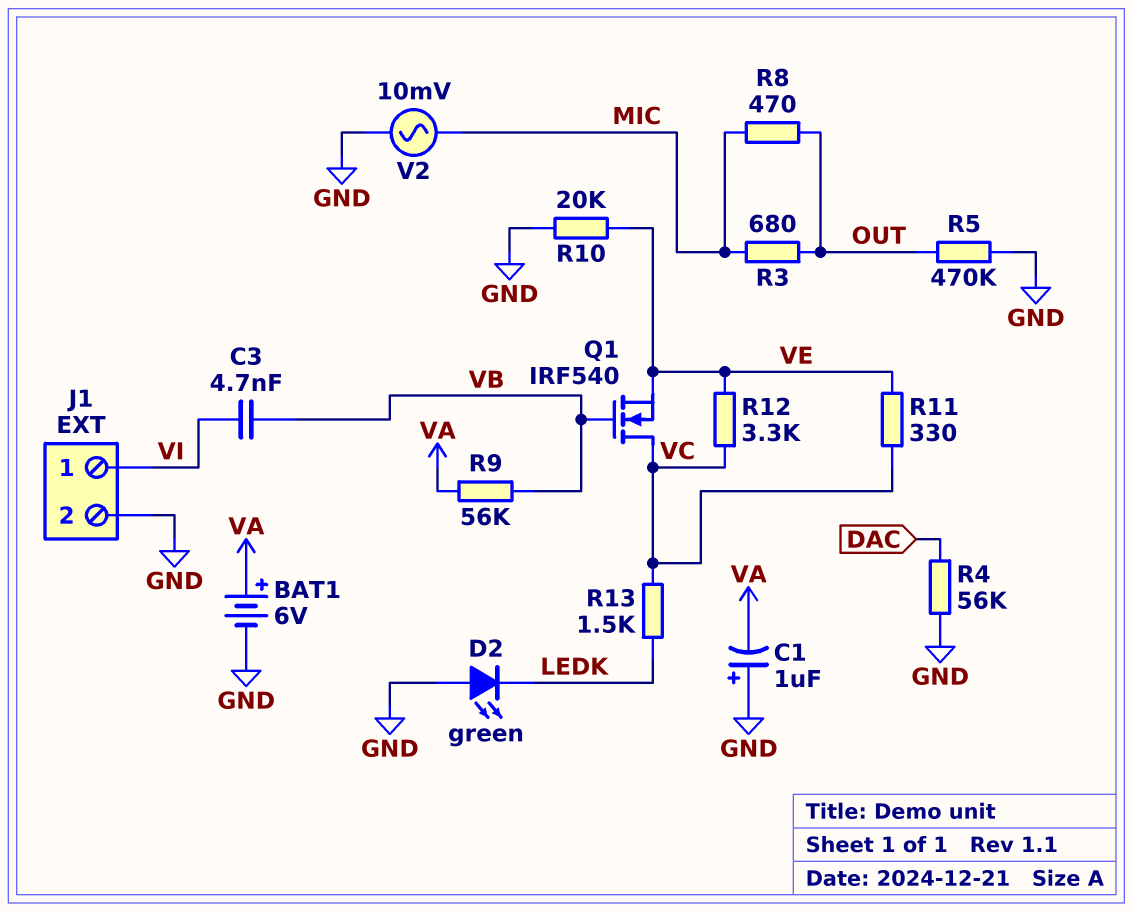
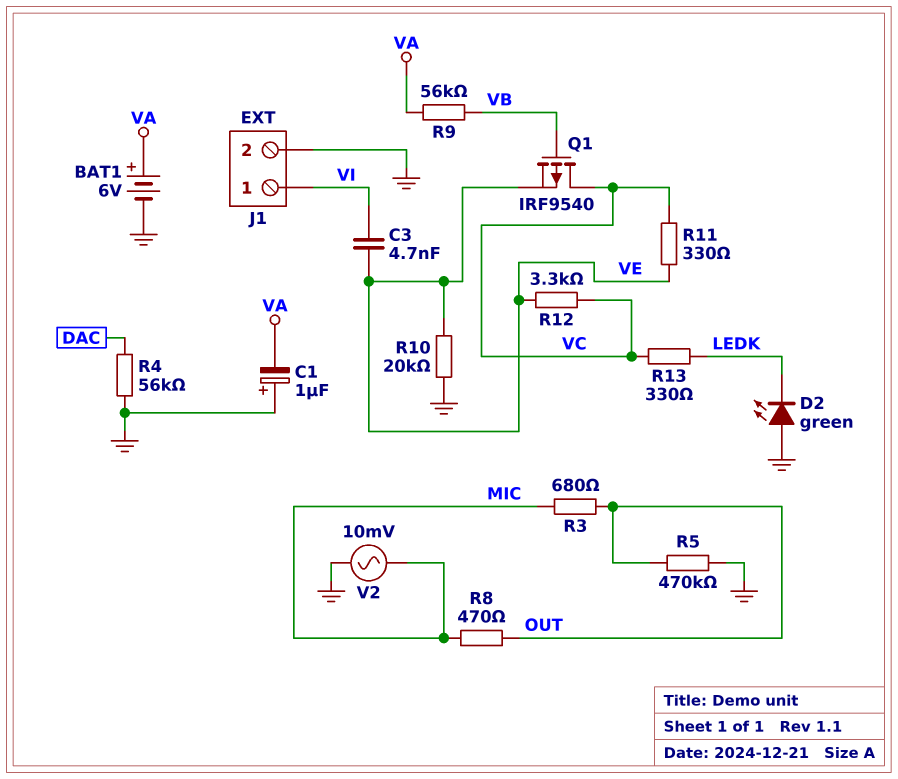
C3: 4.7nF (VB, VI) -> 4.7nF (VE, VI)
Q1: NMOS IRF540 (G VB, D VC, S VE) -> PMOS IRF9540 (G VB, D VC, S VE)
R13: 1.5k (LEDK, VC) -> 330 (LEDK, VC)

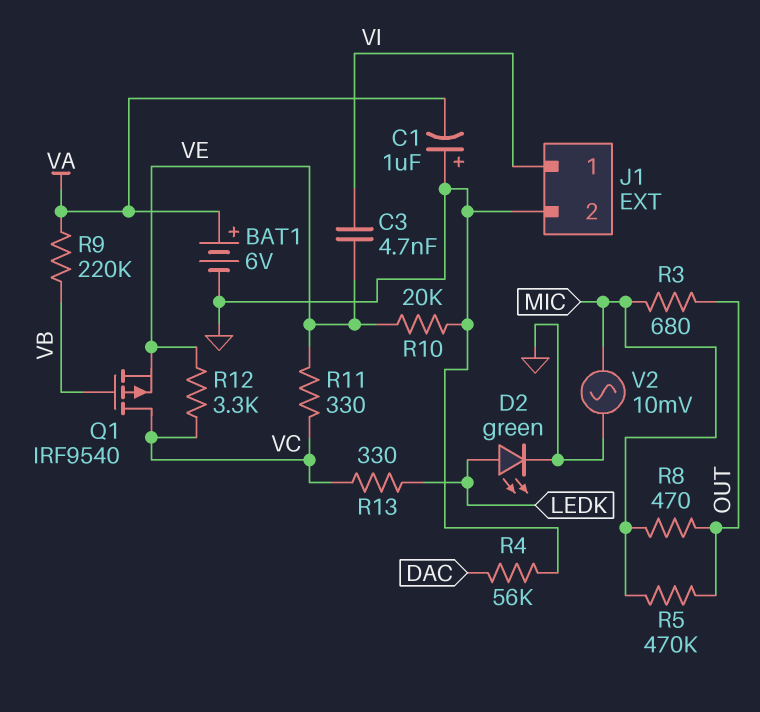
D2: LED green (A GND, K LEDK) -> LED green (A LEDK, K GND)
R5: 470k (GND, OUT) -> 470k (MIC, OUT)
R9: 56k (VA, VB) -> 220k (VA, VB)

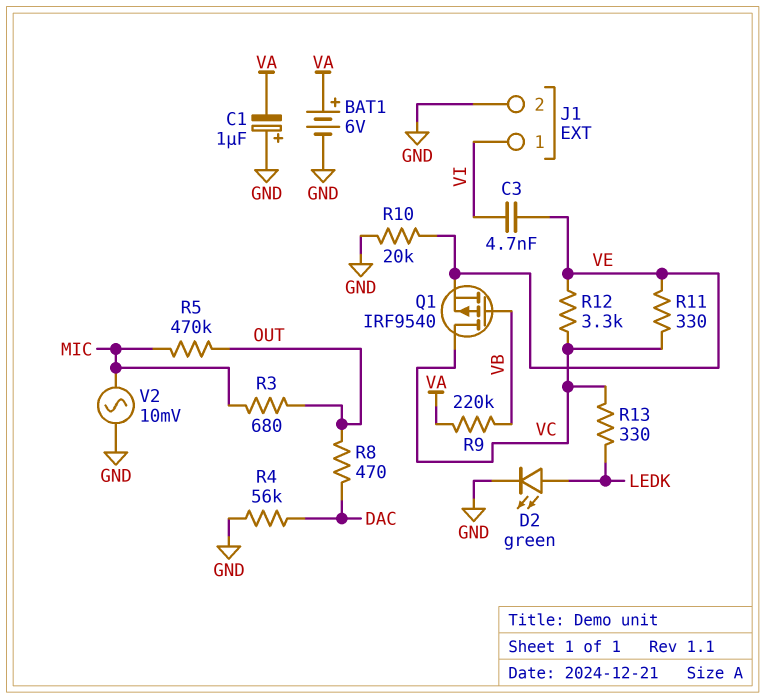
R8: 470 (MIC, OUT) -> 470 (DAC, OUT)

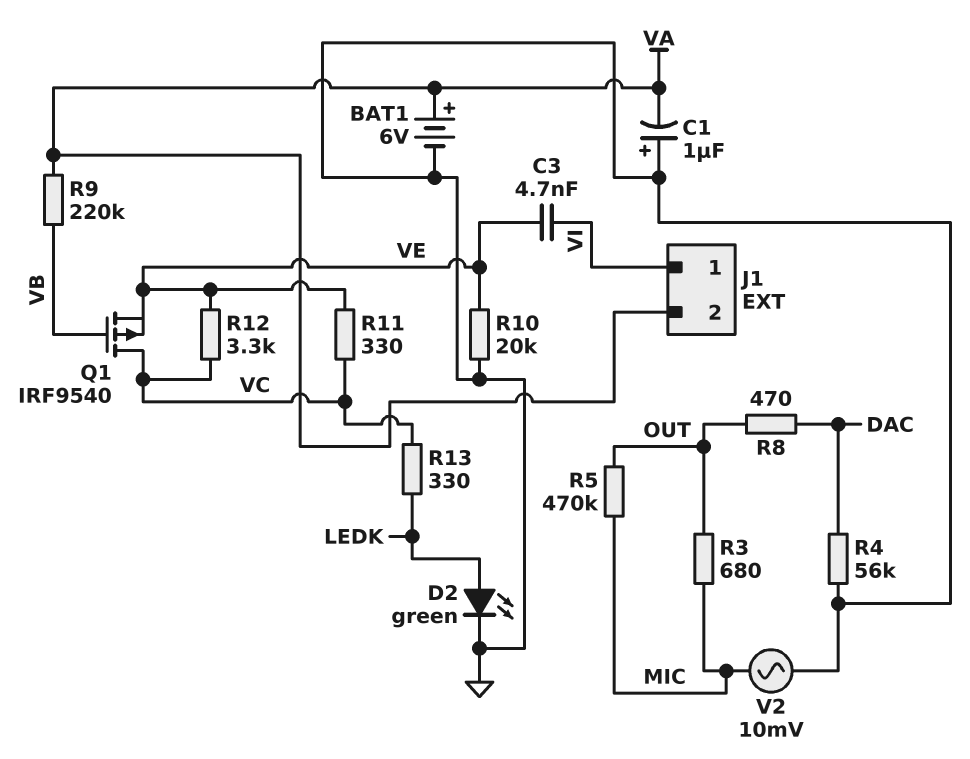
J1 pin 2: GND -> VA

